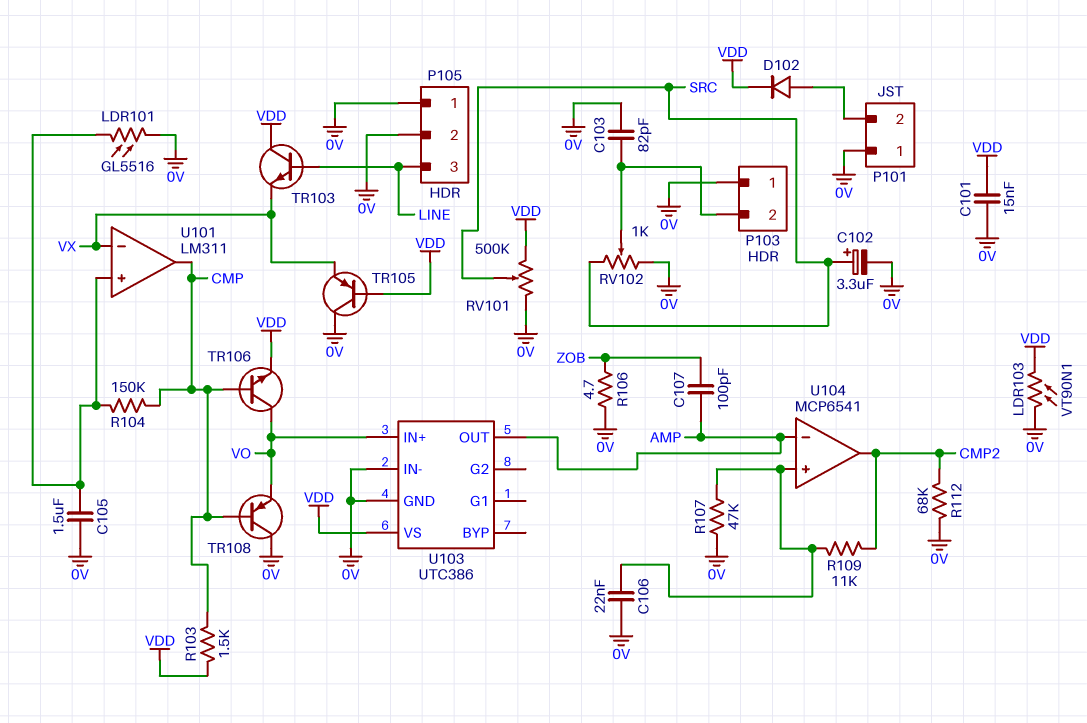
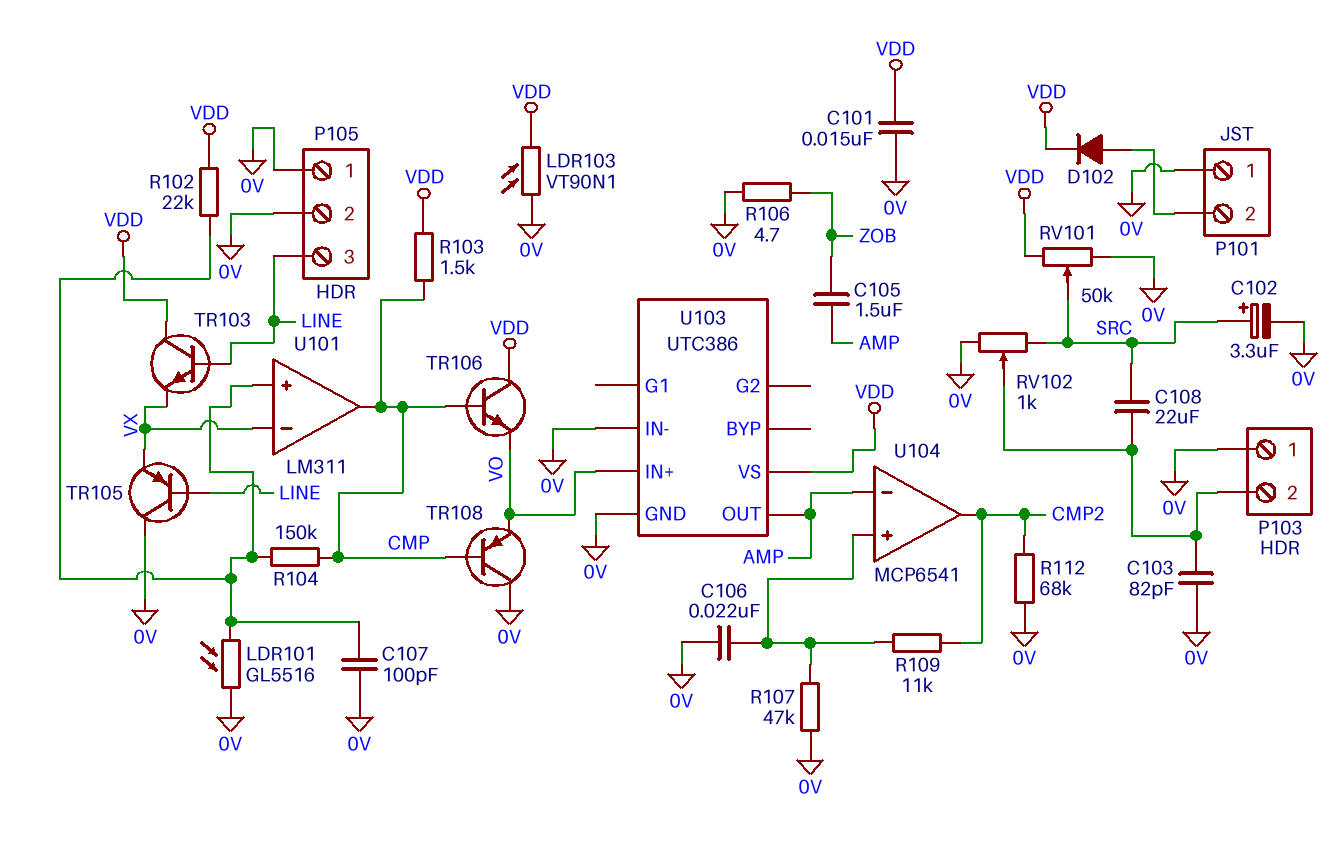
C105: 1.5uF (0V, U101/in+) -> 1.5uF (AMP, ZOB)
C107: 100pF (AMP, ZOB) -> 100pF (0V, U101/in+)
C108: none -> 22uF (P103/2, SRC)
R102: none -> 22k (U101/in+, VDD)
RV101: 500k (0V, VDD, wiper SRC) -> 50k (0V, VDD, wiper SRC)
TR105: PNP (B VDD, C 0V, E VX) -> PNP (B LINE, C 0V, E VX)
TR106: NPN (B CMP, C VO, E VDD) -> NPN (B CMP, C VDD, E VO)

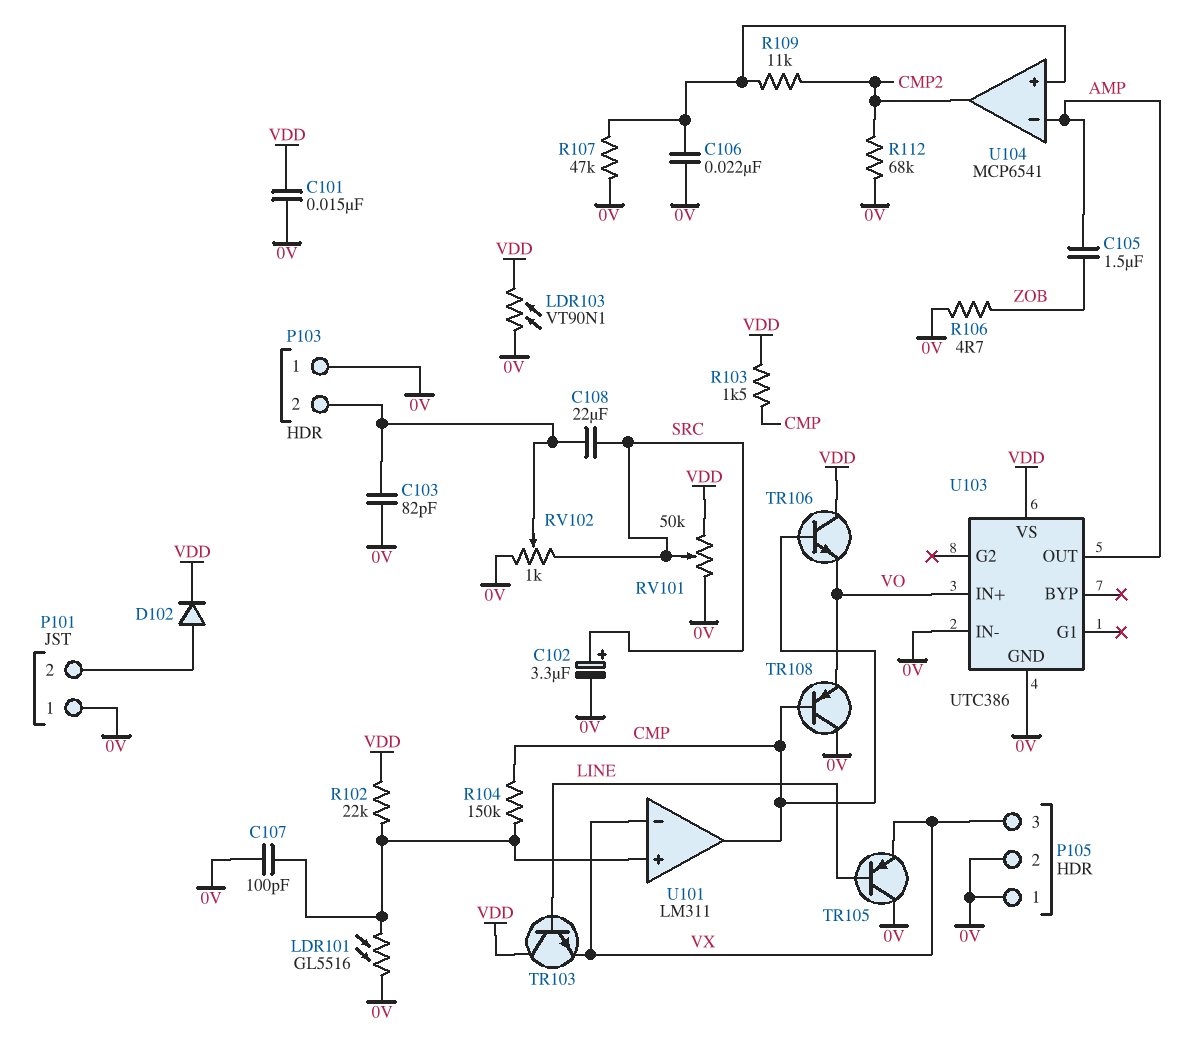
P105 pin 3: LINE -> VX

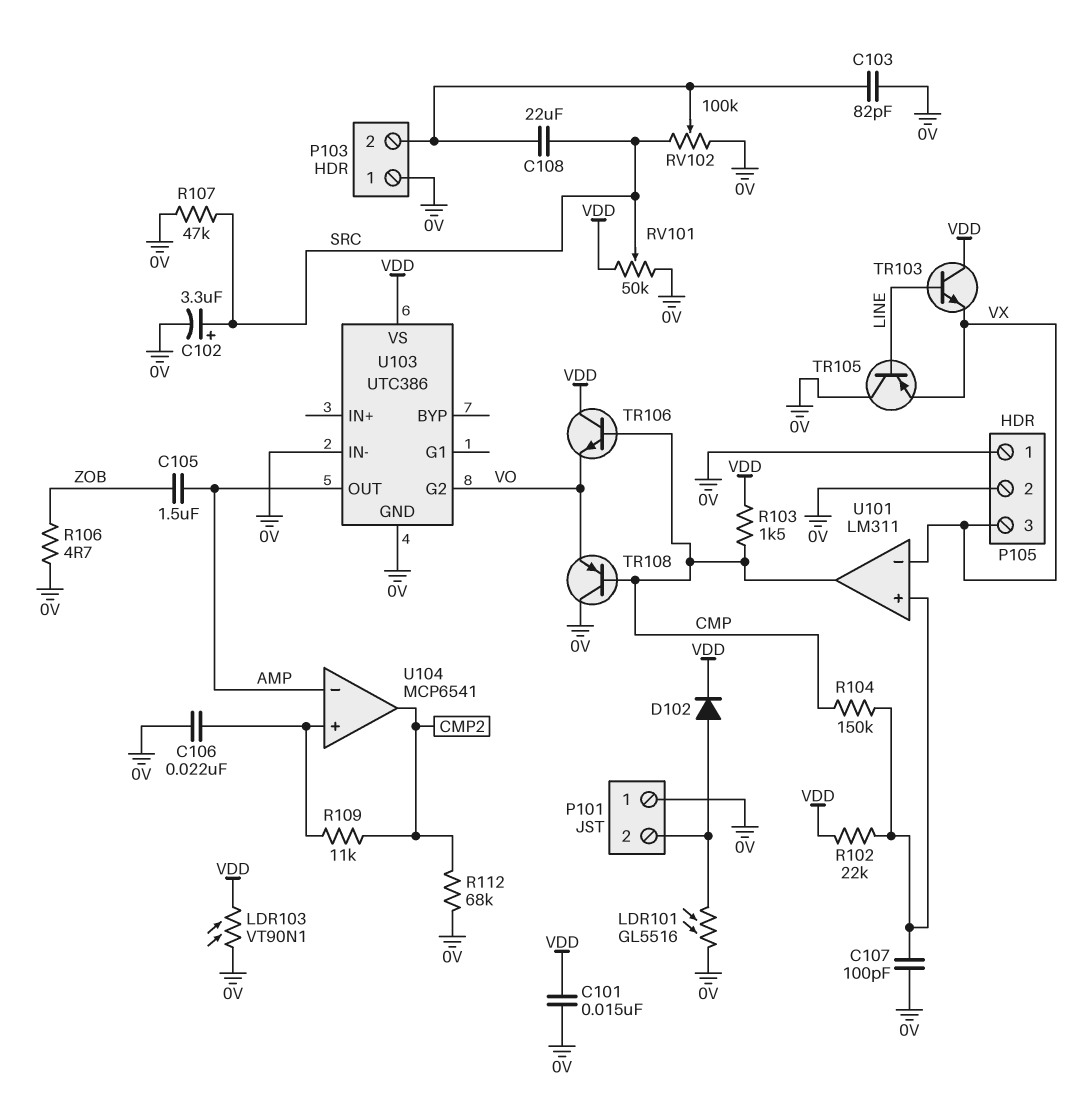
LDR101: GL5516 (0V, U101/in+) -> GL5516 (0V, P101/2)
R107: 47k (0V, U104/in+) -> 47k (0V, SRC)
RV102: 1k (0V, SRC, wiper P103/2) -> 100k (0V, SRC, wiper P103/2)
U103 pin G2: none -> VO
U103 pin IN+: VO -> none

